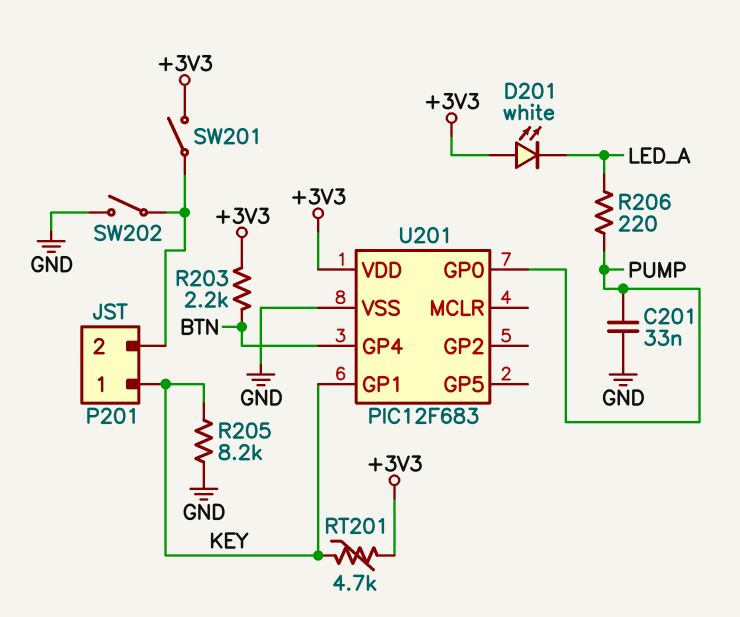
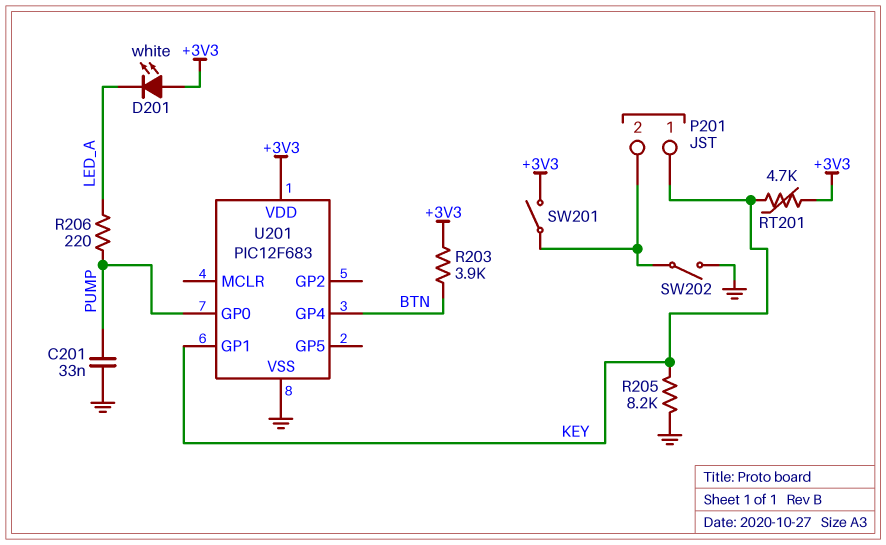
R203: 2.2k (+3V3, BTN) -> 3.9k (+3V3, BTN)

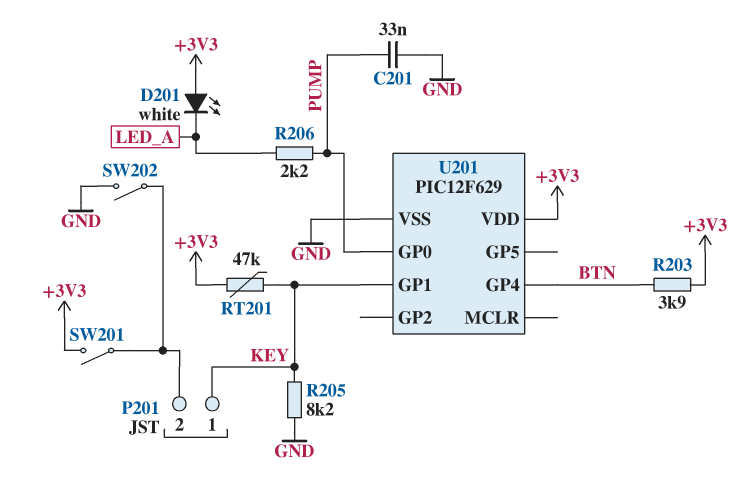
R206: 220 (LED_A, PUMP) -> 2.2k (LED_A, PUMP)
RT201: 4.7k (+3V3, KEY) -> 47k (+3V3, KEY)
U201: PIC12F683 -> PIC12F629

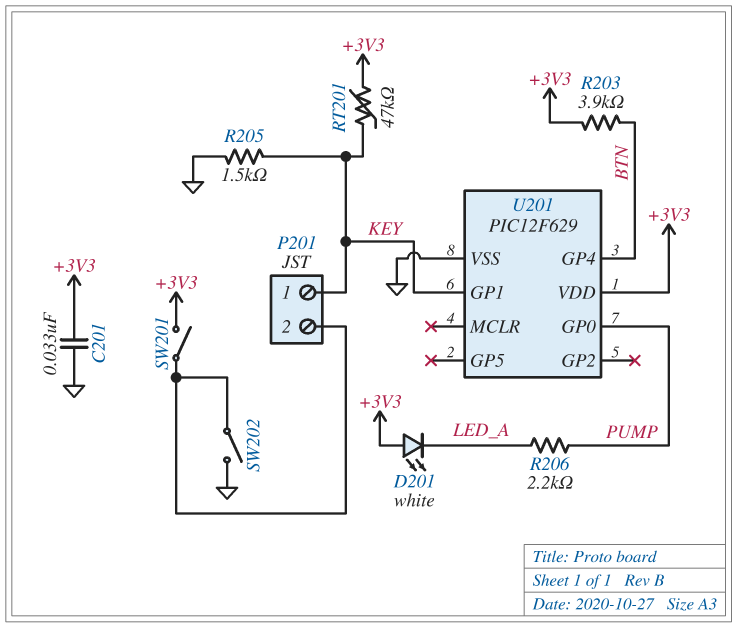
C201: 33nF (GND, PUMP) -> 33nF (+3V3, GND)
R205: 8.2k (GND, KEY) -> 1.5k (GND, KEY)

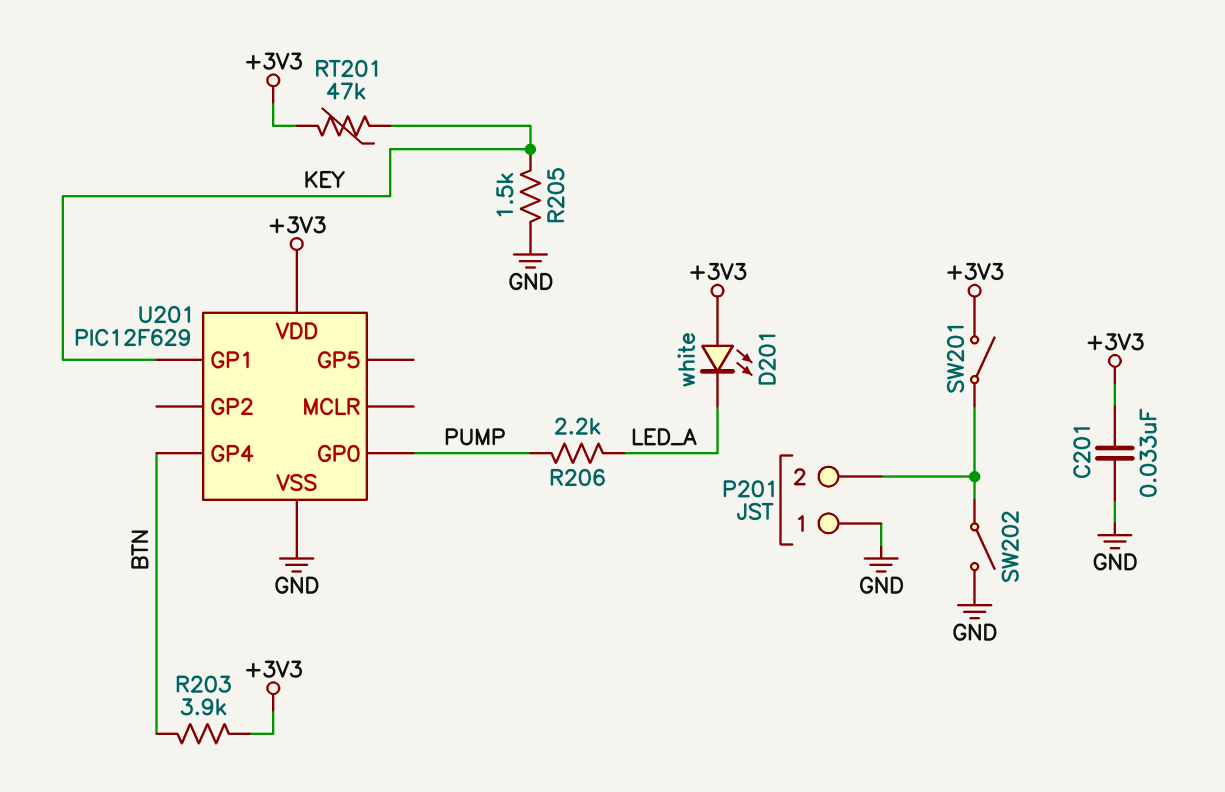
P201 pin 1: KEY -> GND

